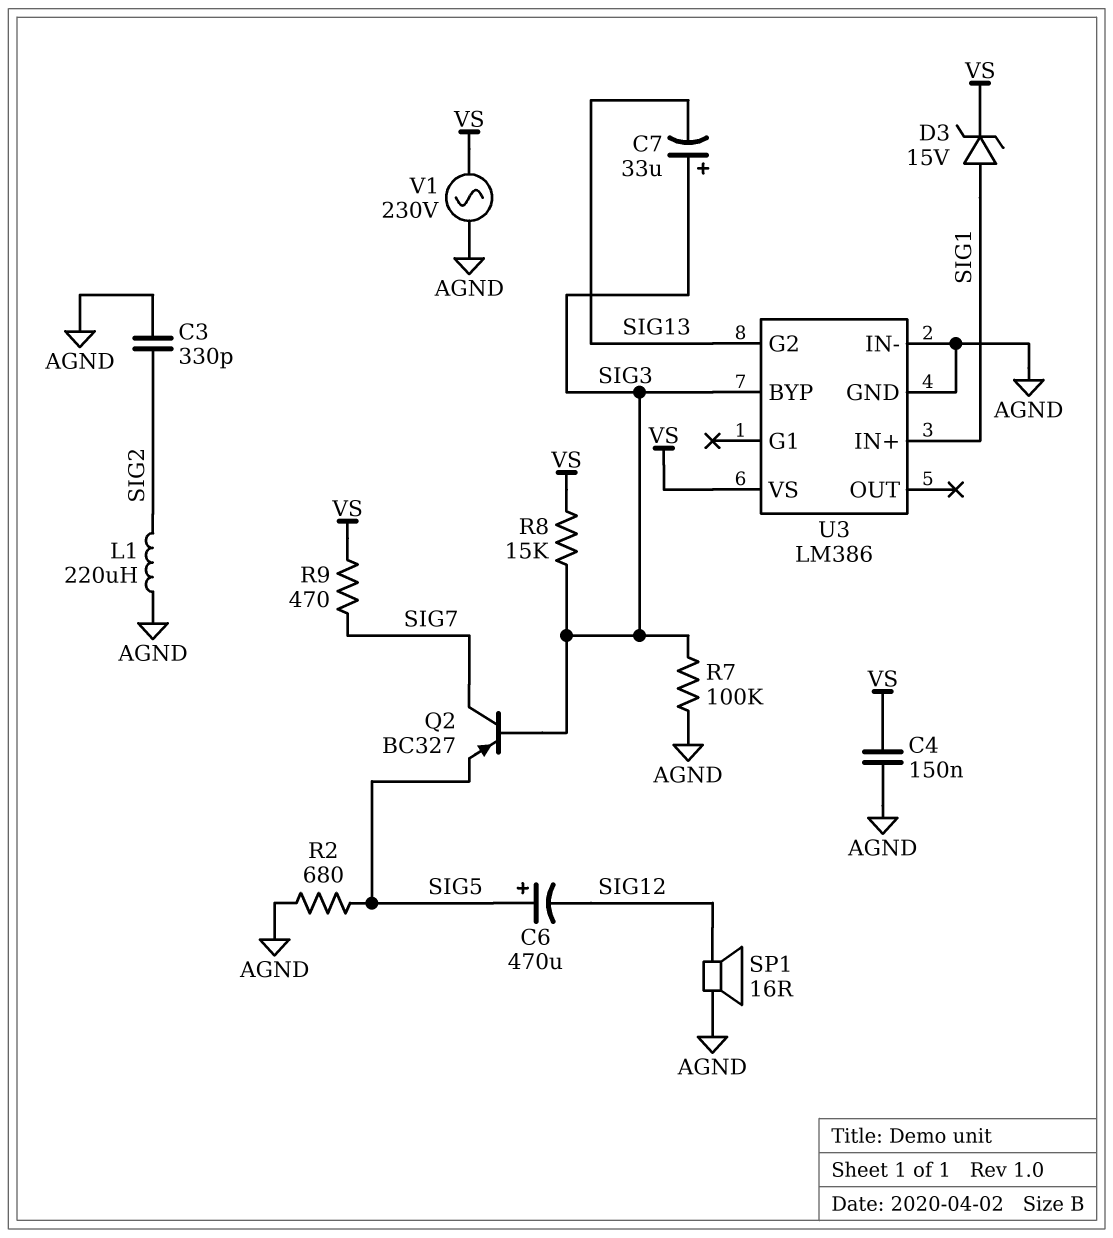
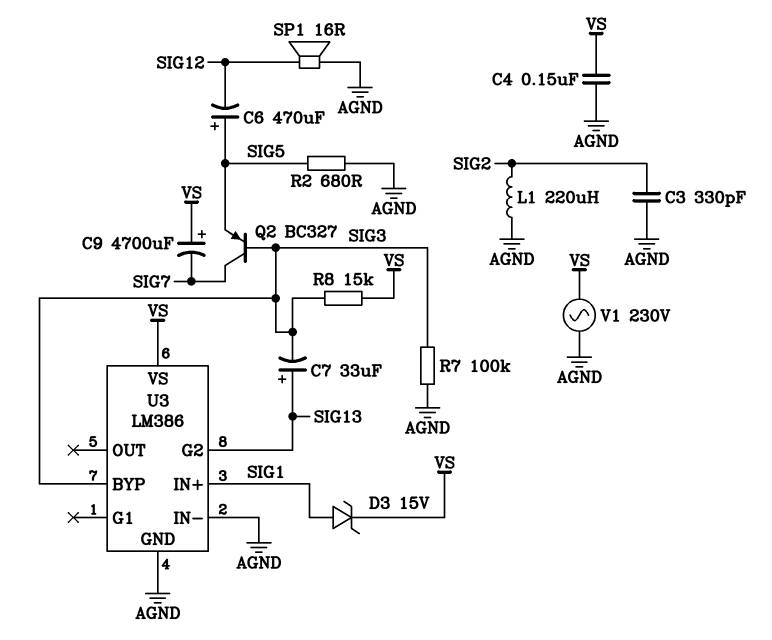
C7: 33uF (plus SIG3, minus SIG13) -> 33uF (plus SIG13, minus SIG3)
C9: none -> 4700uF (plus VS, minus SIG7)
R9: 470 (SIG7, VS) -> none

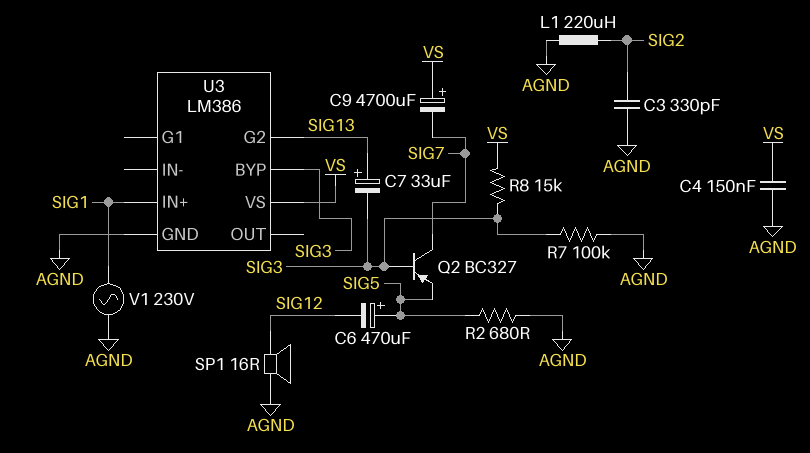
D3: zener 15V (A SIG1, K VS) -> none
U3 pin IN-: AGND -> none
V1: AC 230V (AGND, VS) -> AC 230V (AGND, SIG1)

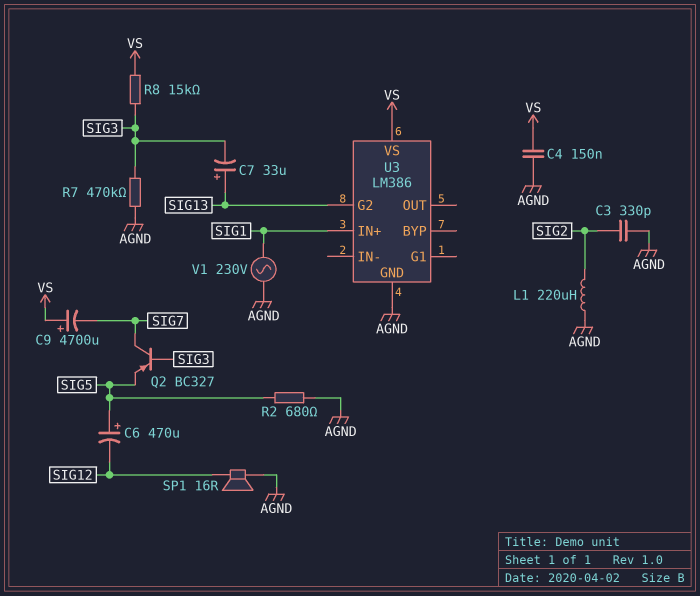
R7: 100k (AGND, SIG3) -> 470k (AGND, SIG3)
U3 pin BYP: SIG3 -> none

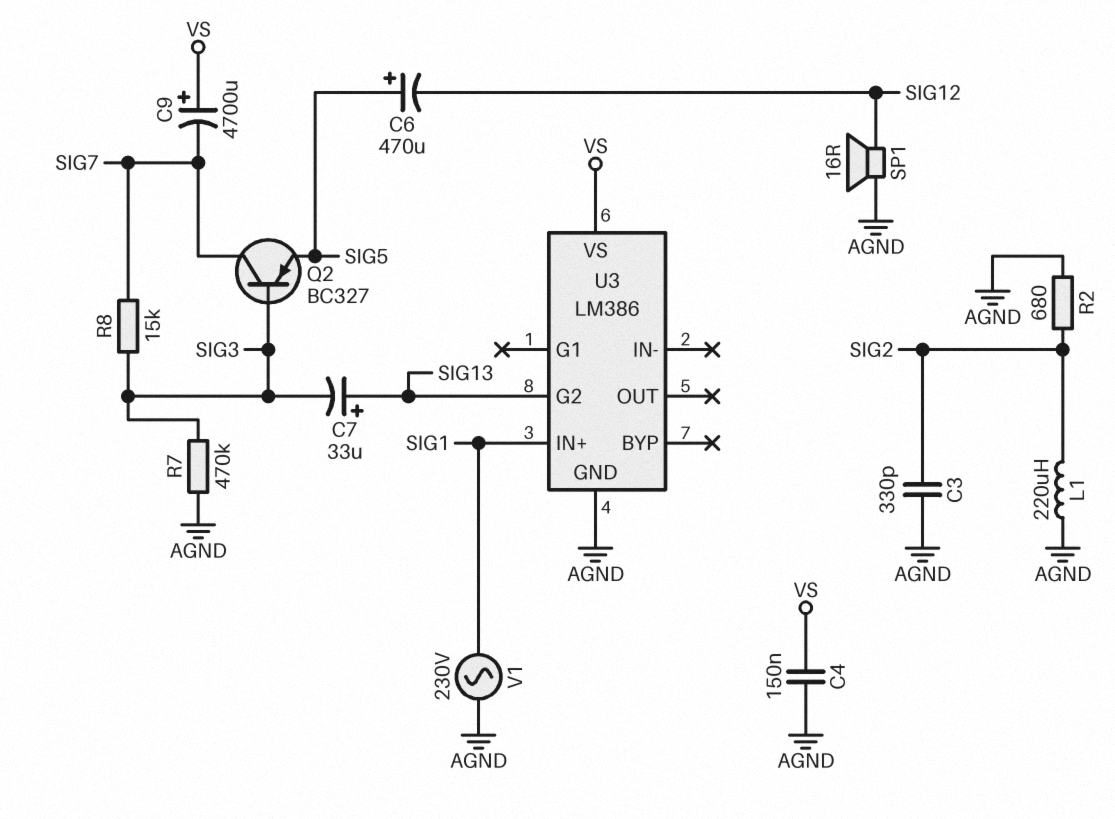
R2: 680 (AGND, SIG5) -> 680 (AGND, SIG2)
R8: 15k (SIG3, VS) -> 15k (SIG3, SIG7)

